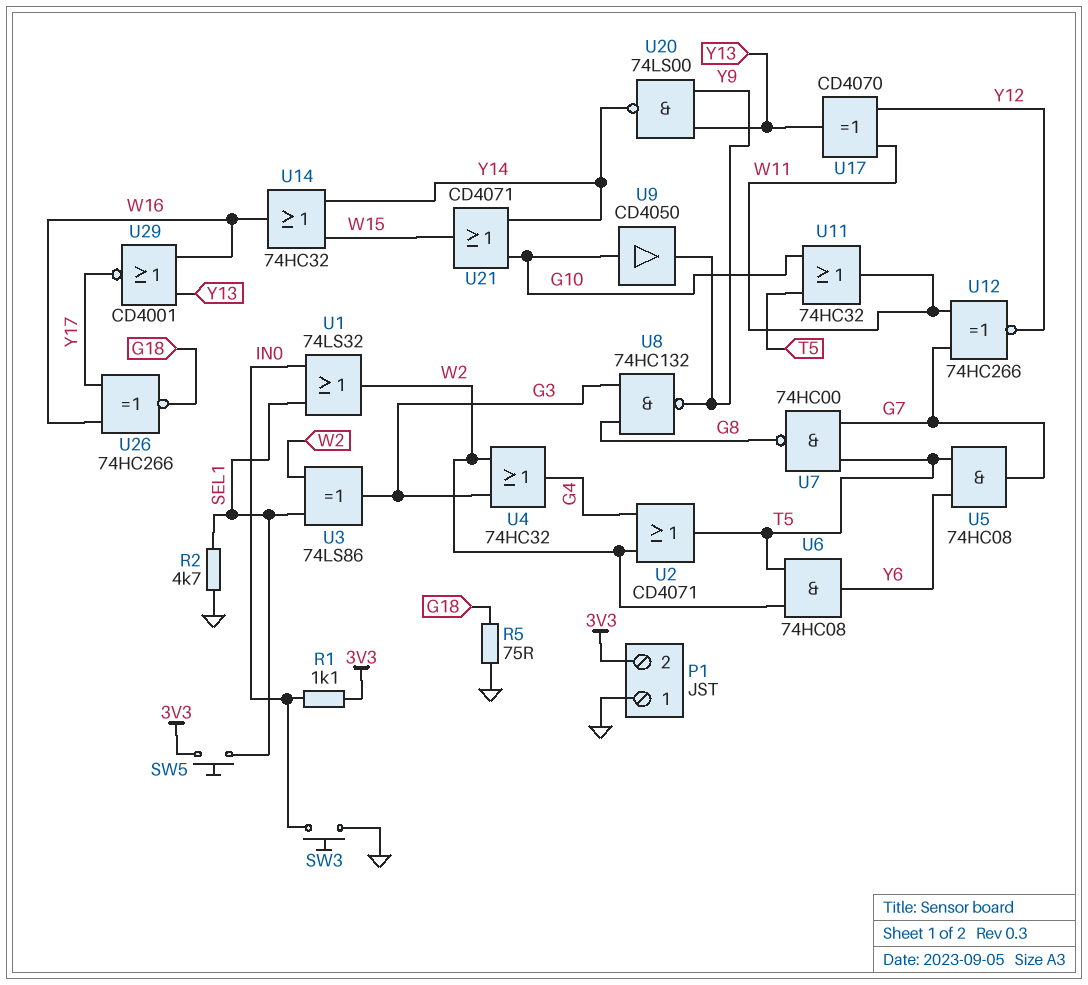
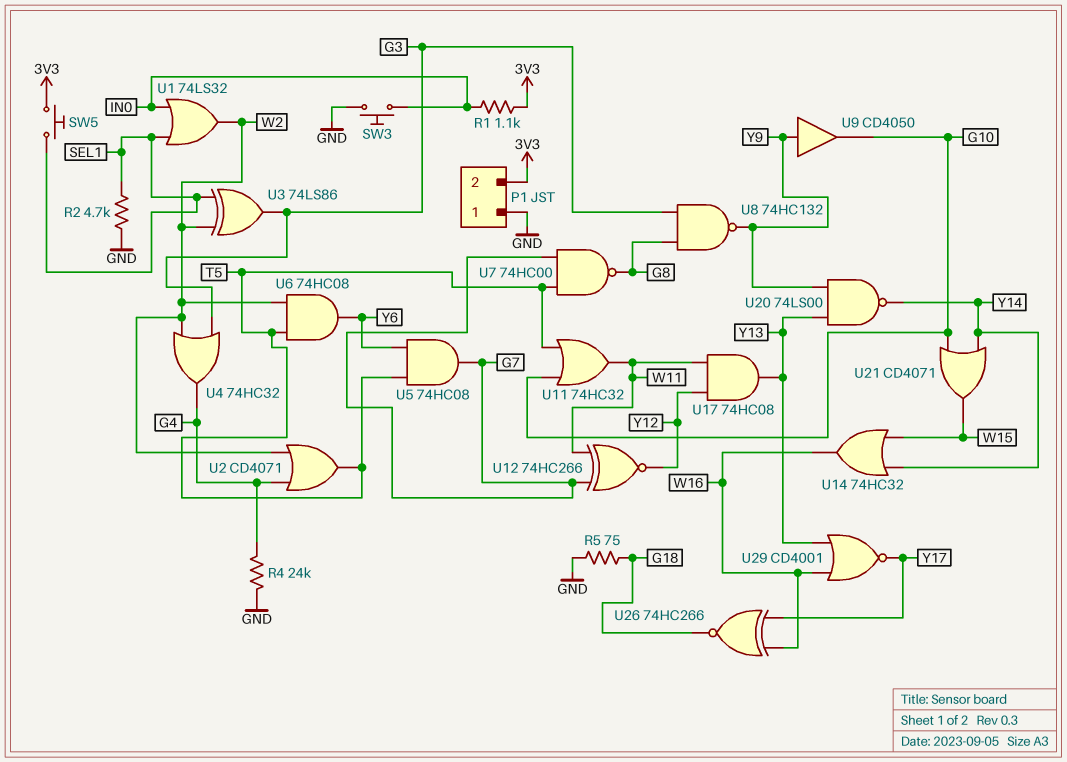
R4: none -> 24k (G4, GND)
U9: buffer CD4050 (in G10, out Y9) -> buffer CD4050 (in Y9, out G10)
U17: XOR CD4070 (in W11, in Y12, out Y13) -> AND 74HC08 (in W11, in Y12, out Y13)

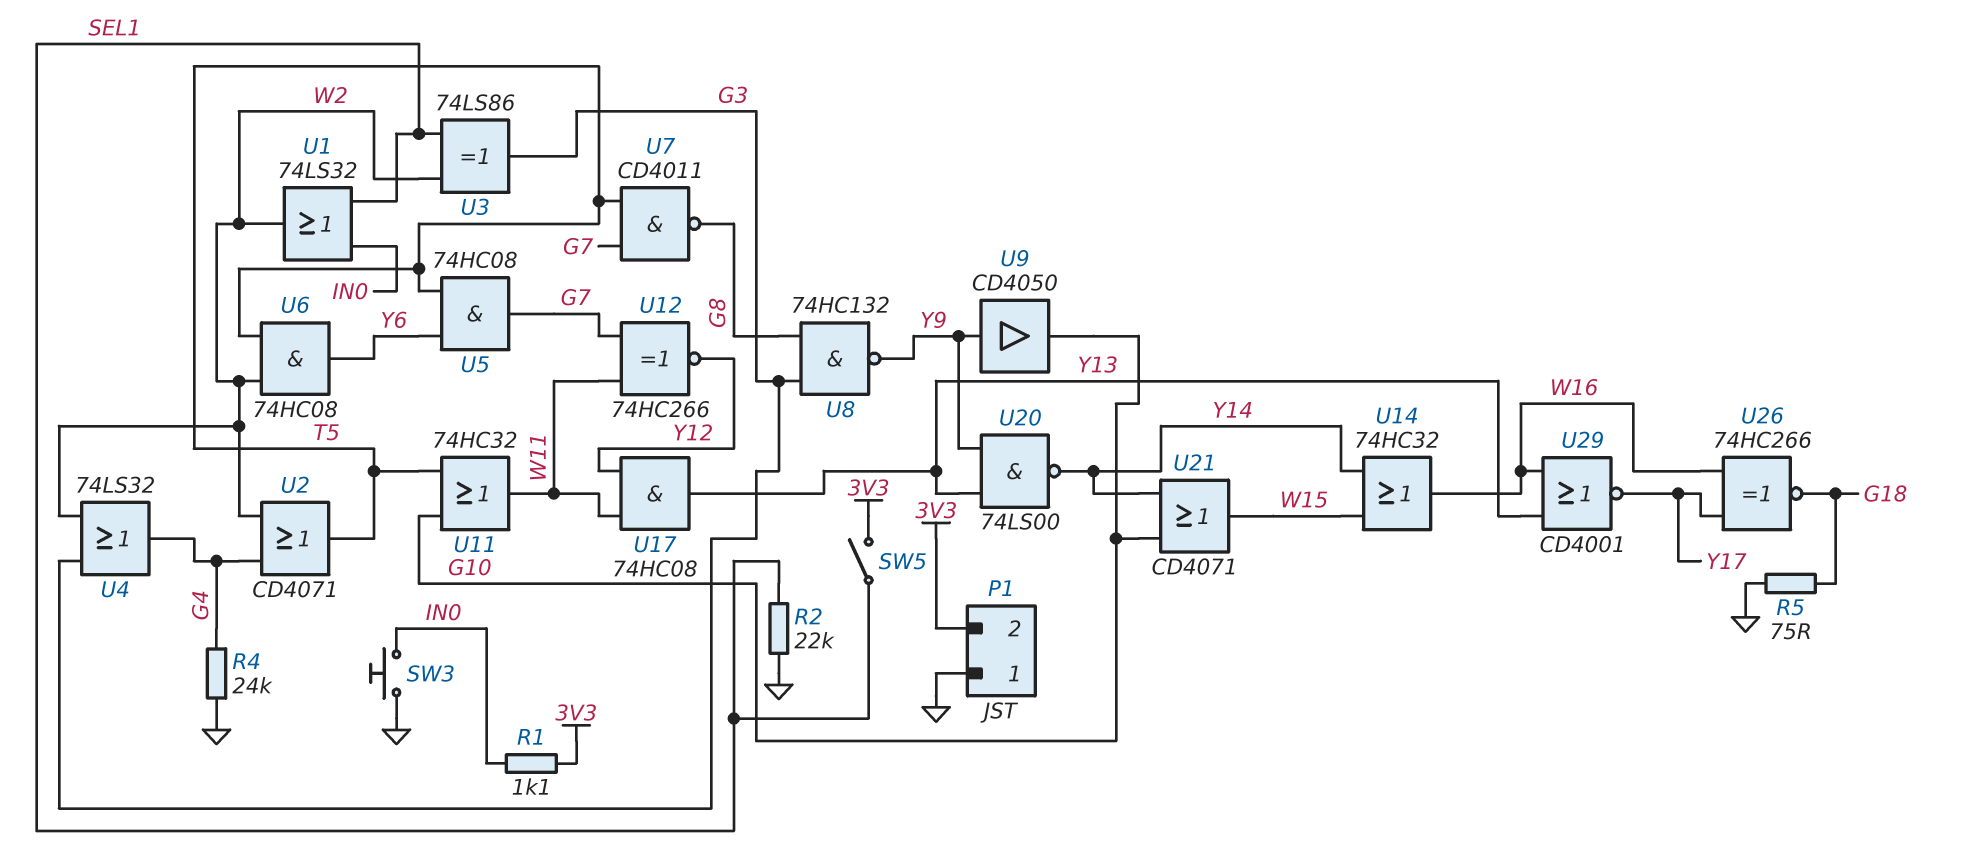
R2: 4.7k (GND, SEL1) -> 22k (GND, SEL1)
SW5: button (3V3, SEL1) -> switch (3V3, SEL1)
U4: OR 74HC32 (in G3, in W2, out G4) -> OR 74LS32 (in G3, in W2, out G4)
U7: NAND 74HC00 (in G7, in T5, out G8) -> NAND CD4011 (in G7, in T5, out G8)

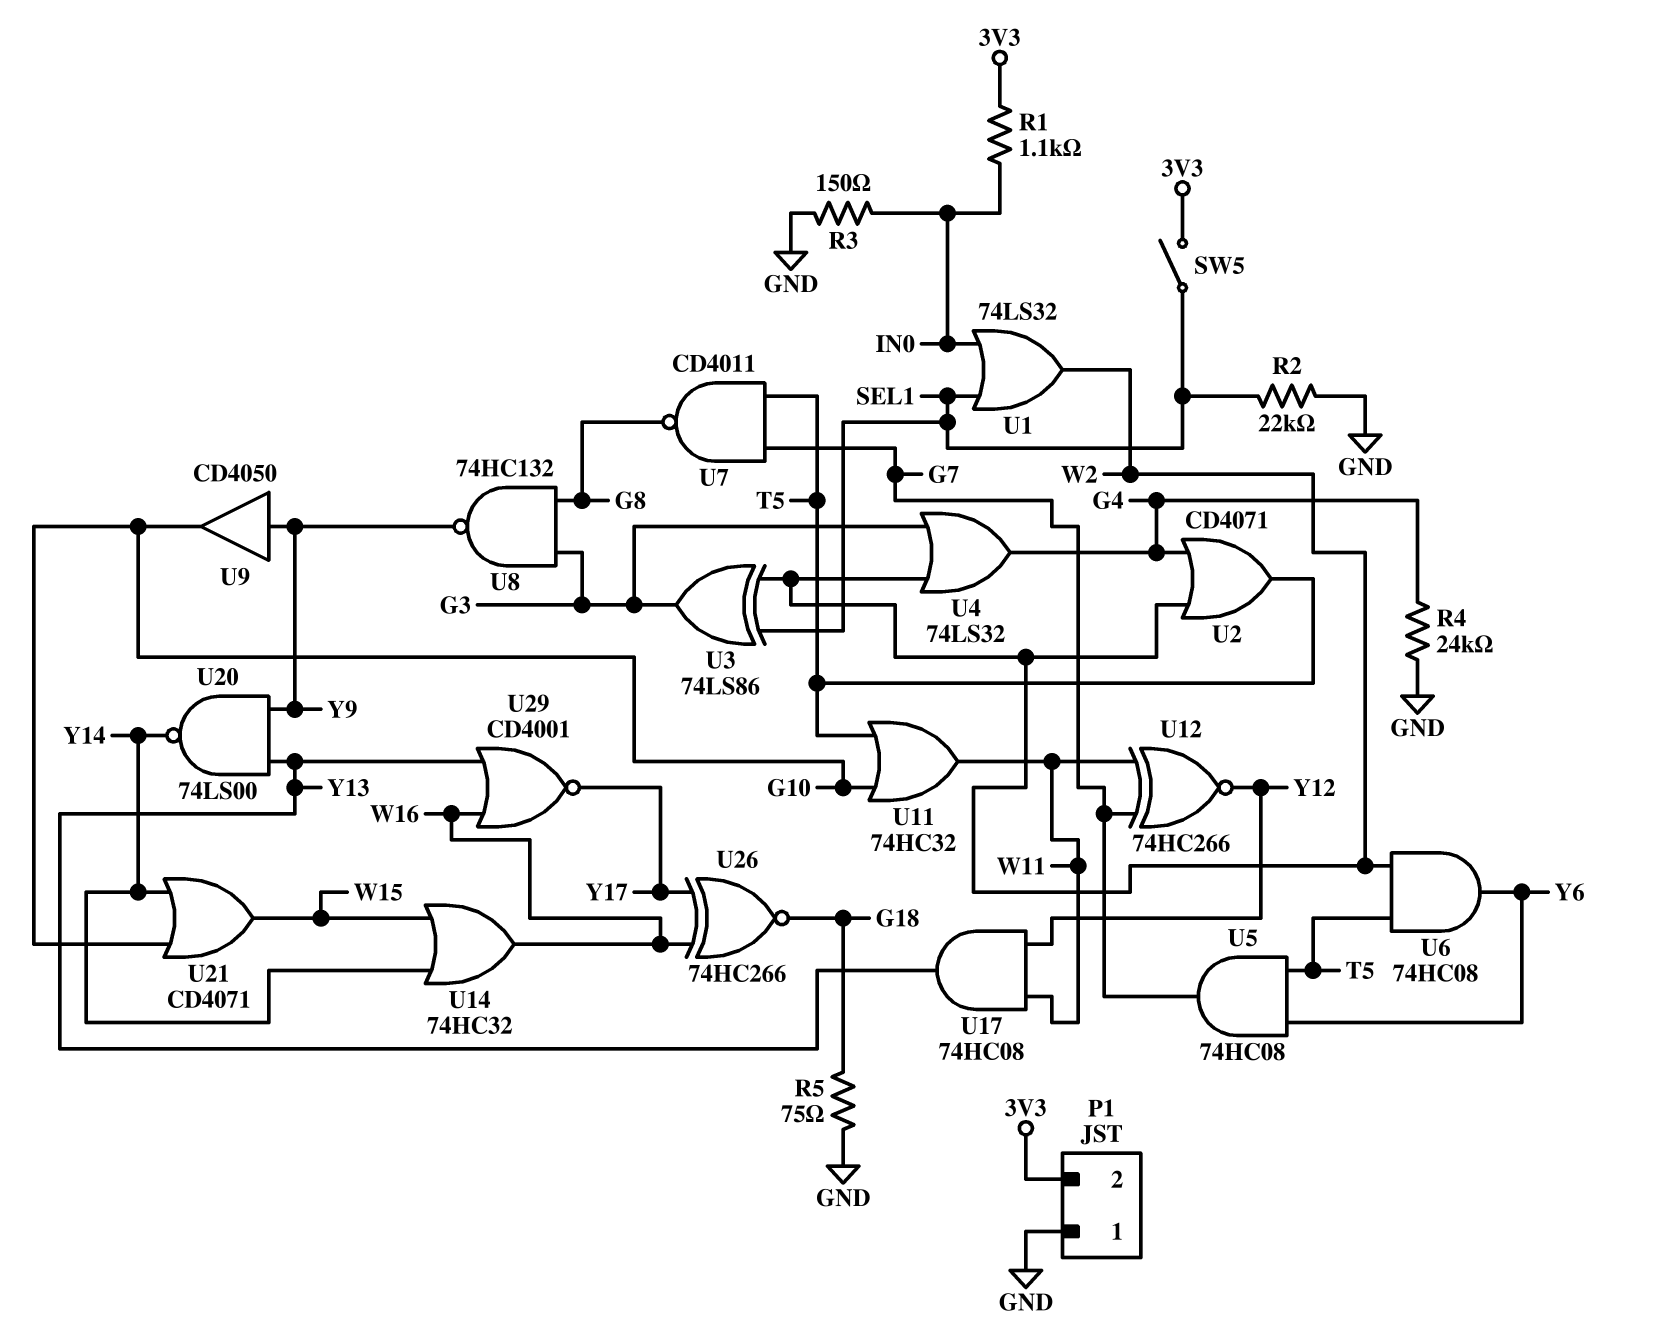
R3: none -> 150 (GND, IN0)
SW3: button (GND, IN0) -> none

